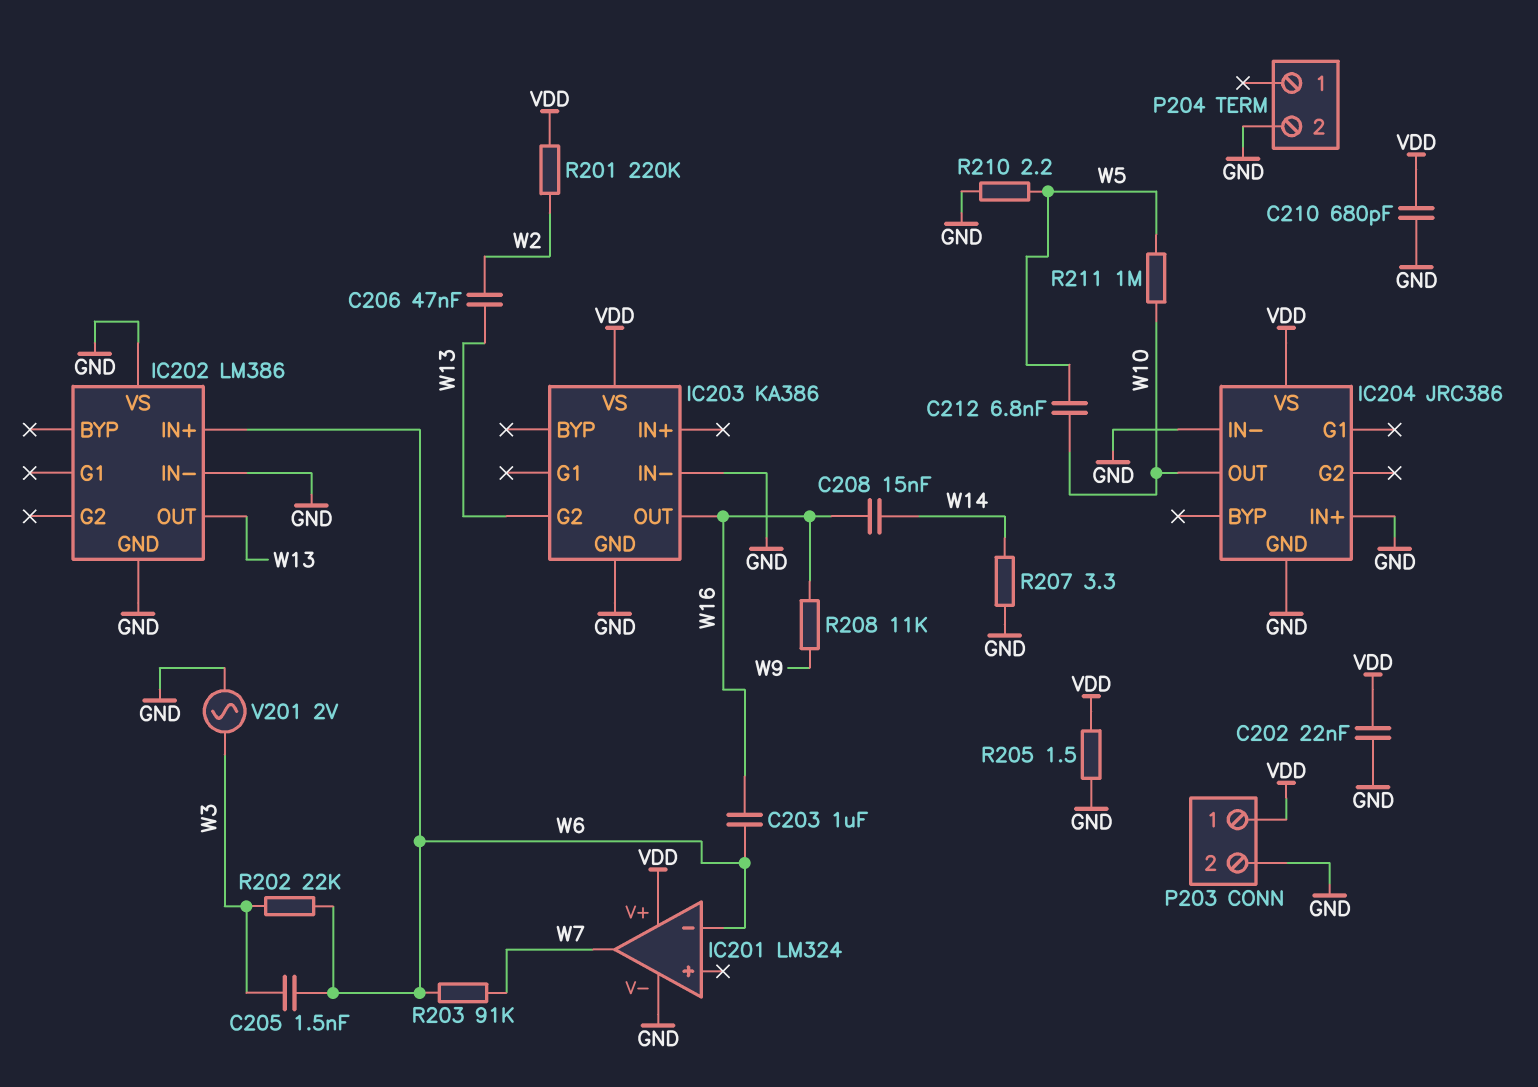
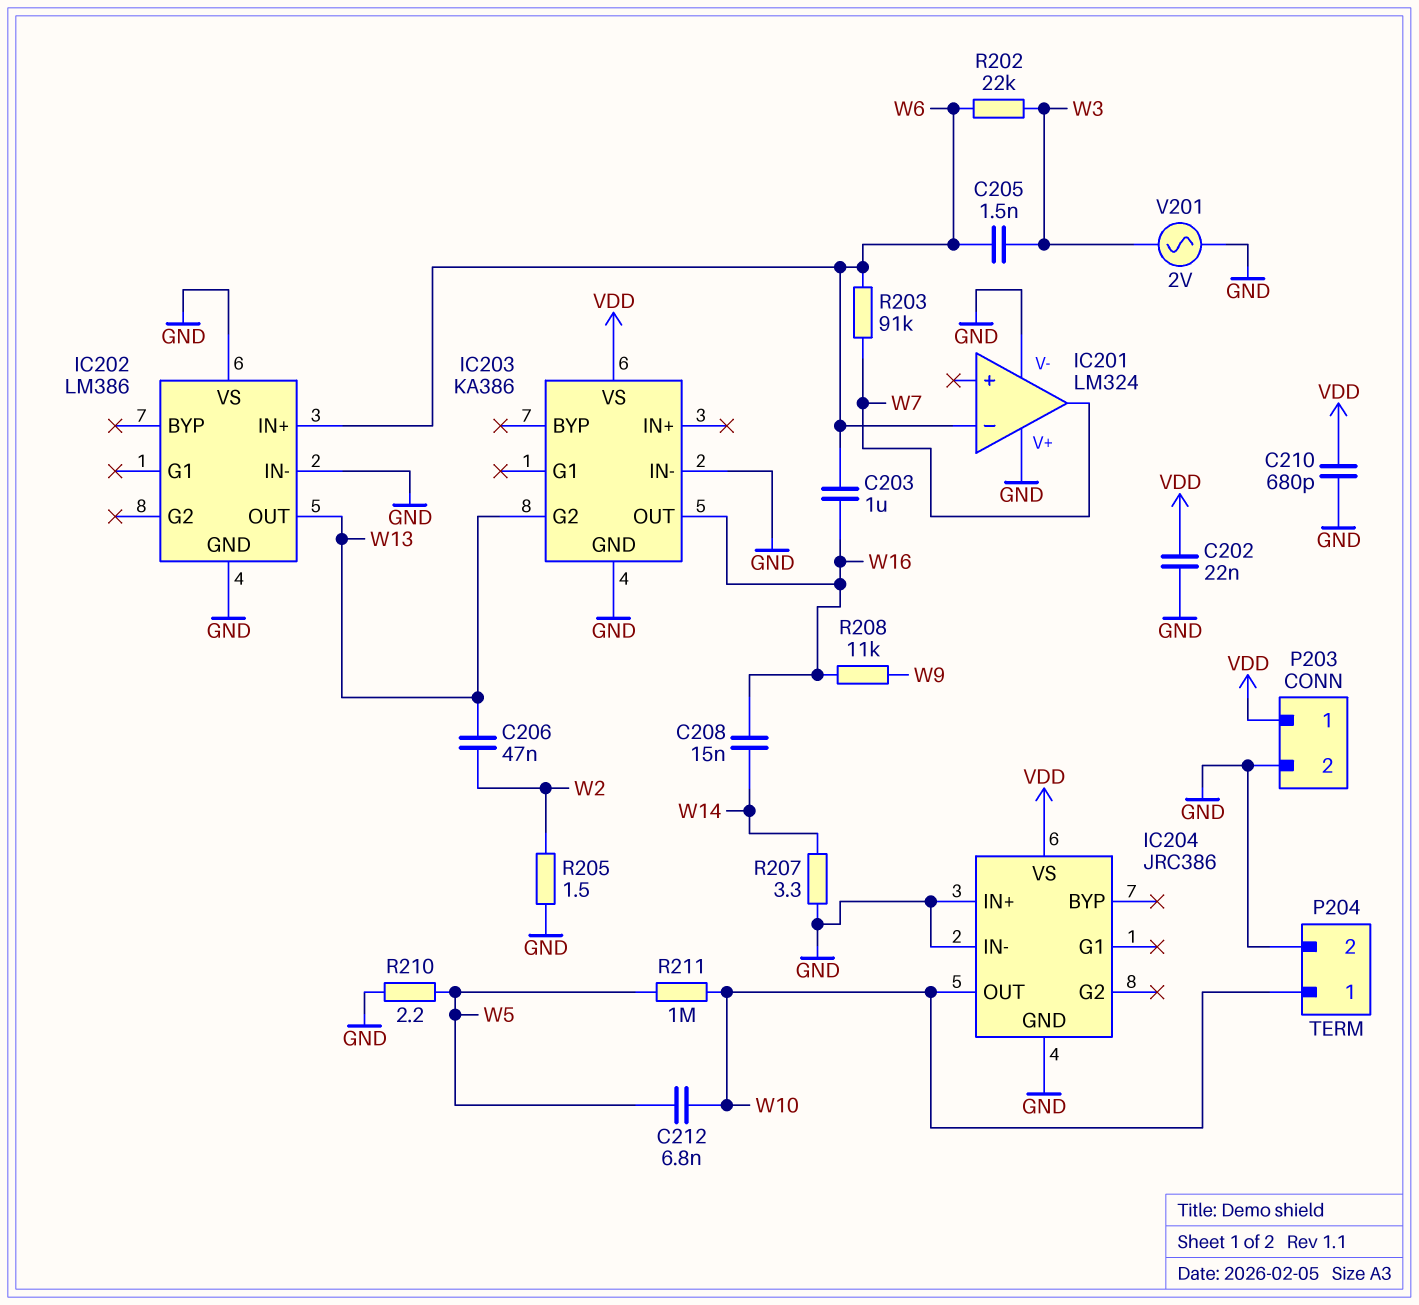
IC201 pin V+: VDD -> GND
P204 pin 1: none -> W10
R201: 220k (VDD, W2) -> none
R205: 1.5 (GND, VDD) -> 1.5 (GND, W2)

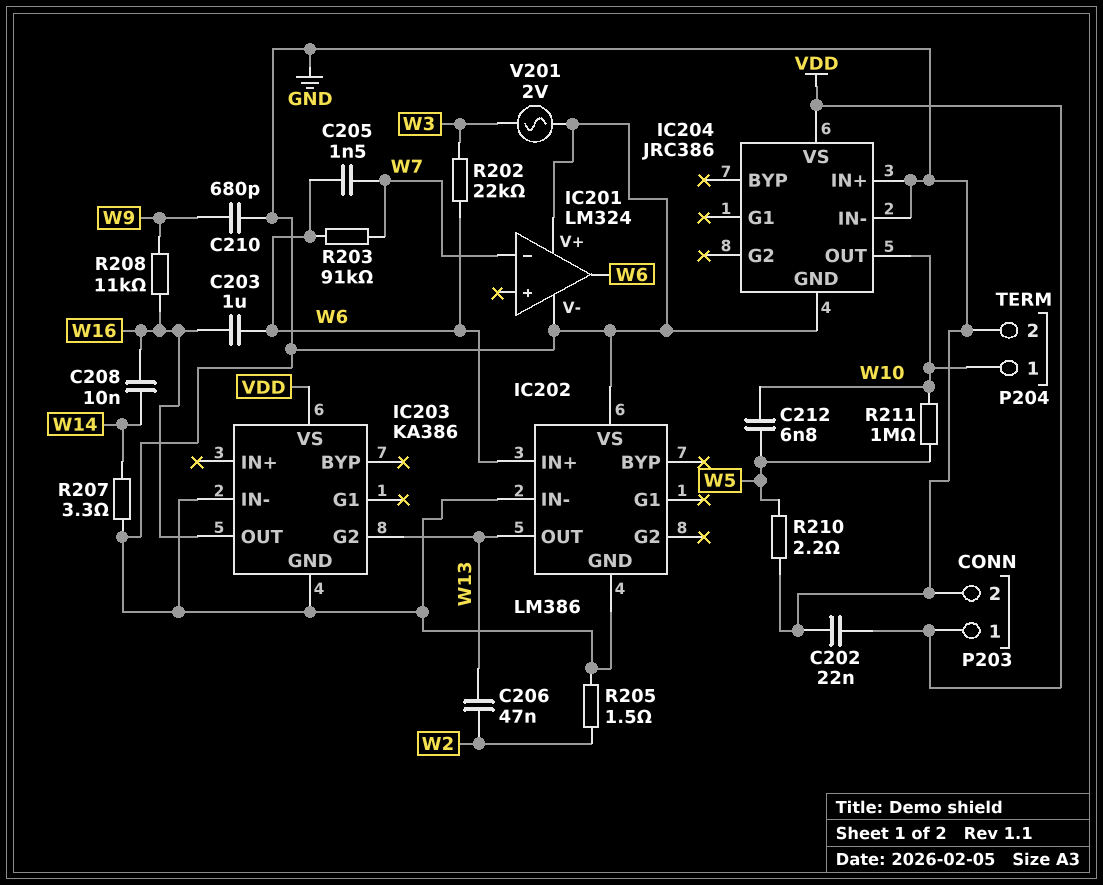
C205: 1.5nF (W3, W6) -> 1.5nF (W6, W7)
C208: 15nF (W14, W16) -> 10nF (W14, W16)
C210: 680pF (GND, VDD) -> 680pF (GND, W9)
IC201 pin in-: W6 -> W7
IC201 pin out: W7 -> W6

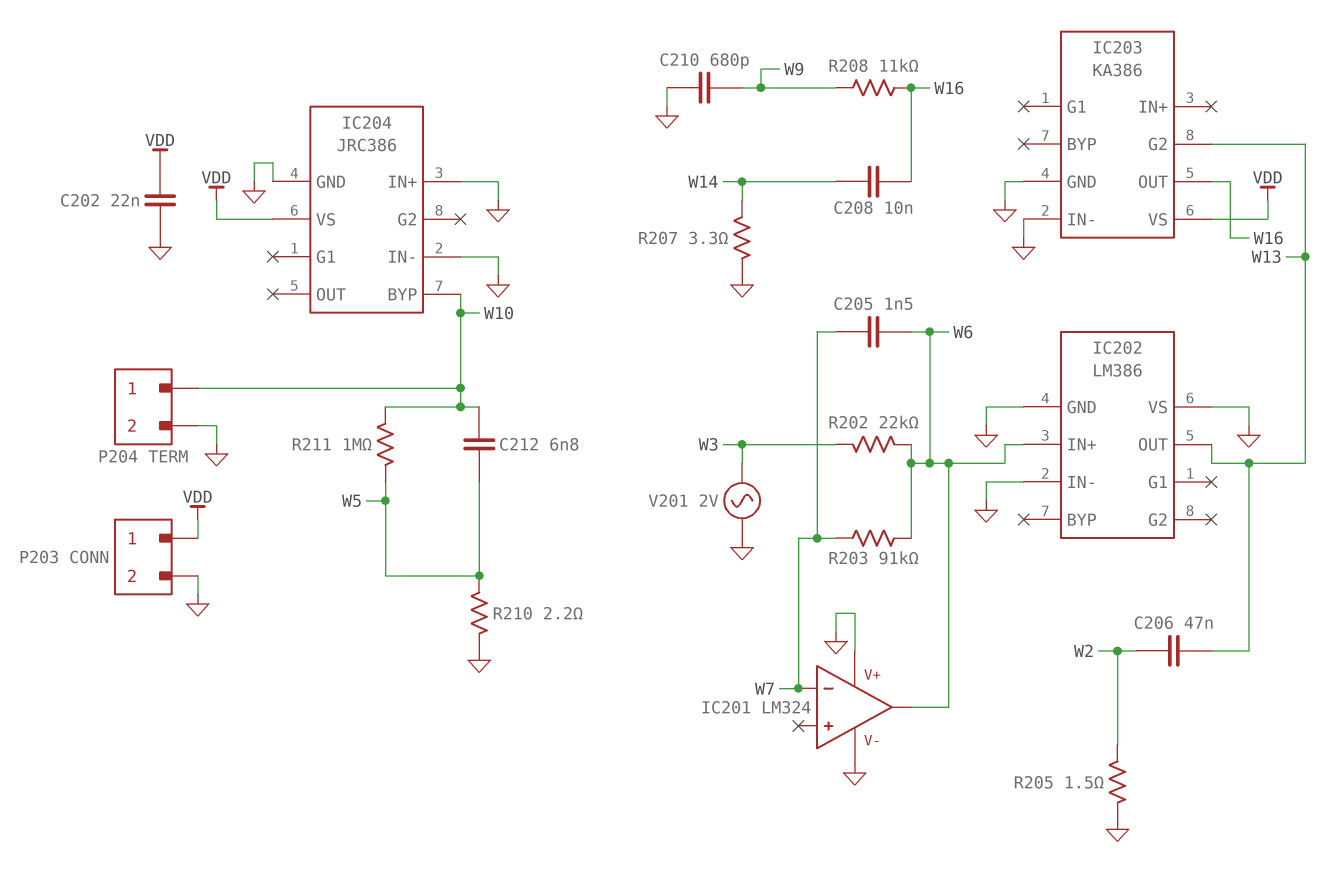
C203: 1uF (W6, W16) -> none
IC204 pin BYP: none -> W10
IC204 pin OUT: W10 -> none

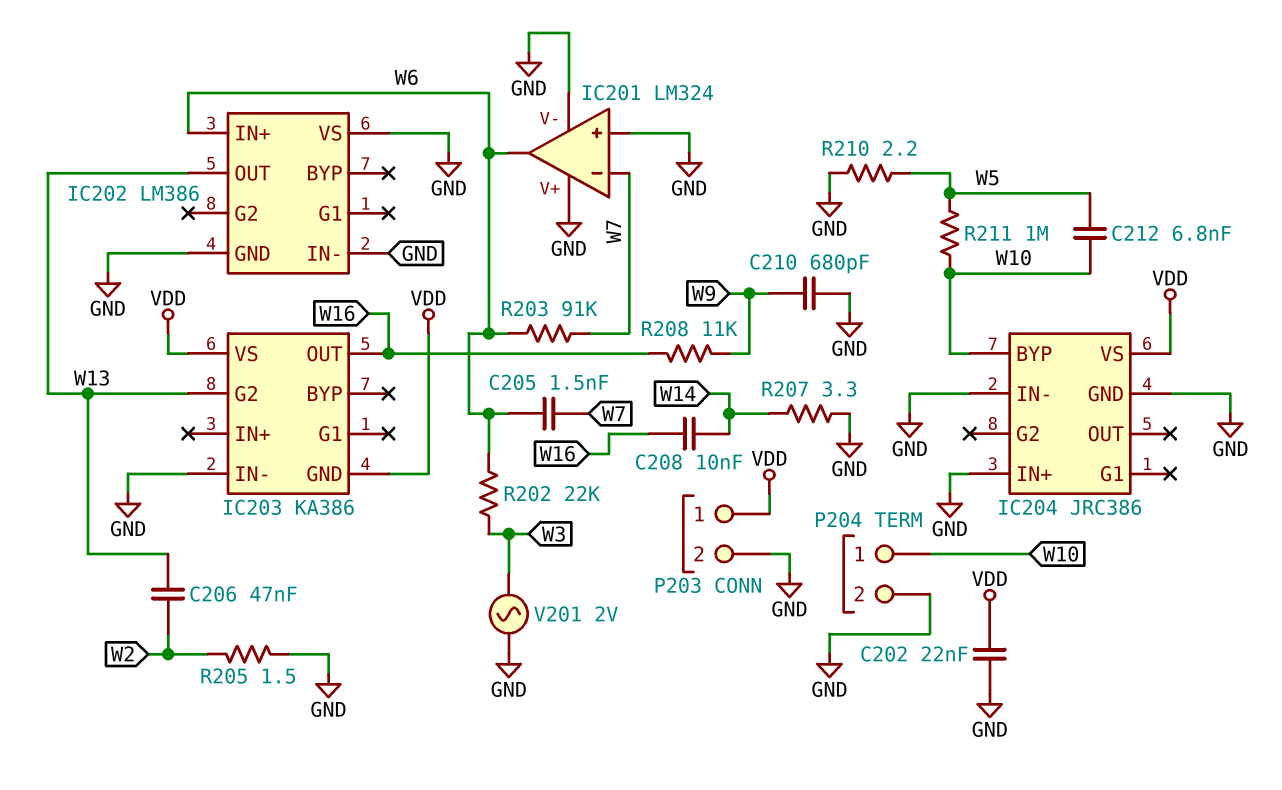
IC201 pin in+: none -> GND
IC203 pin GND: GND -> VDD

